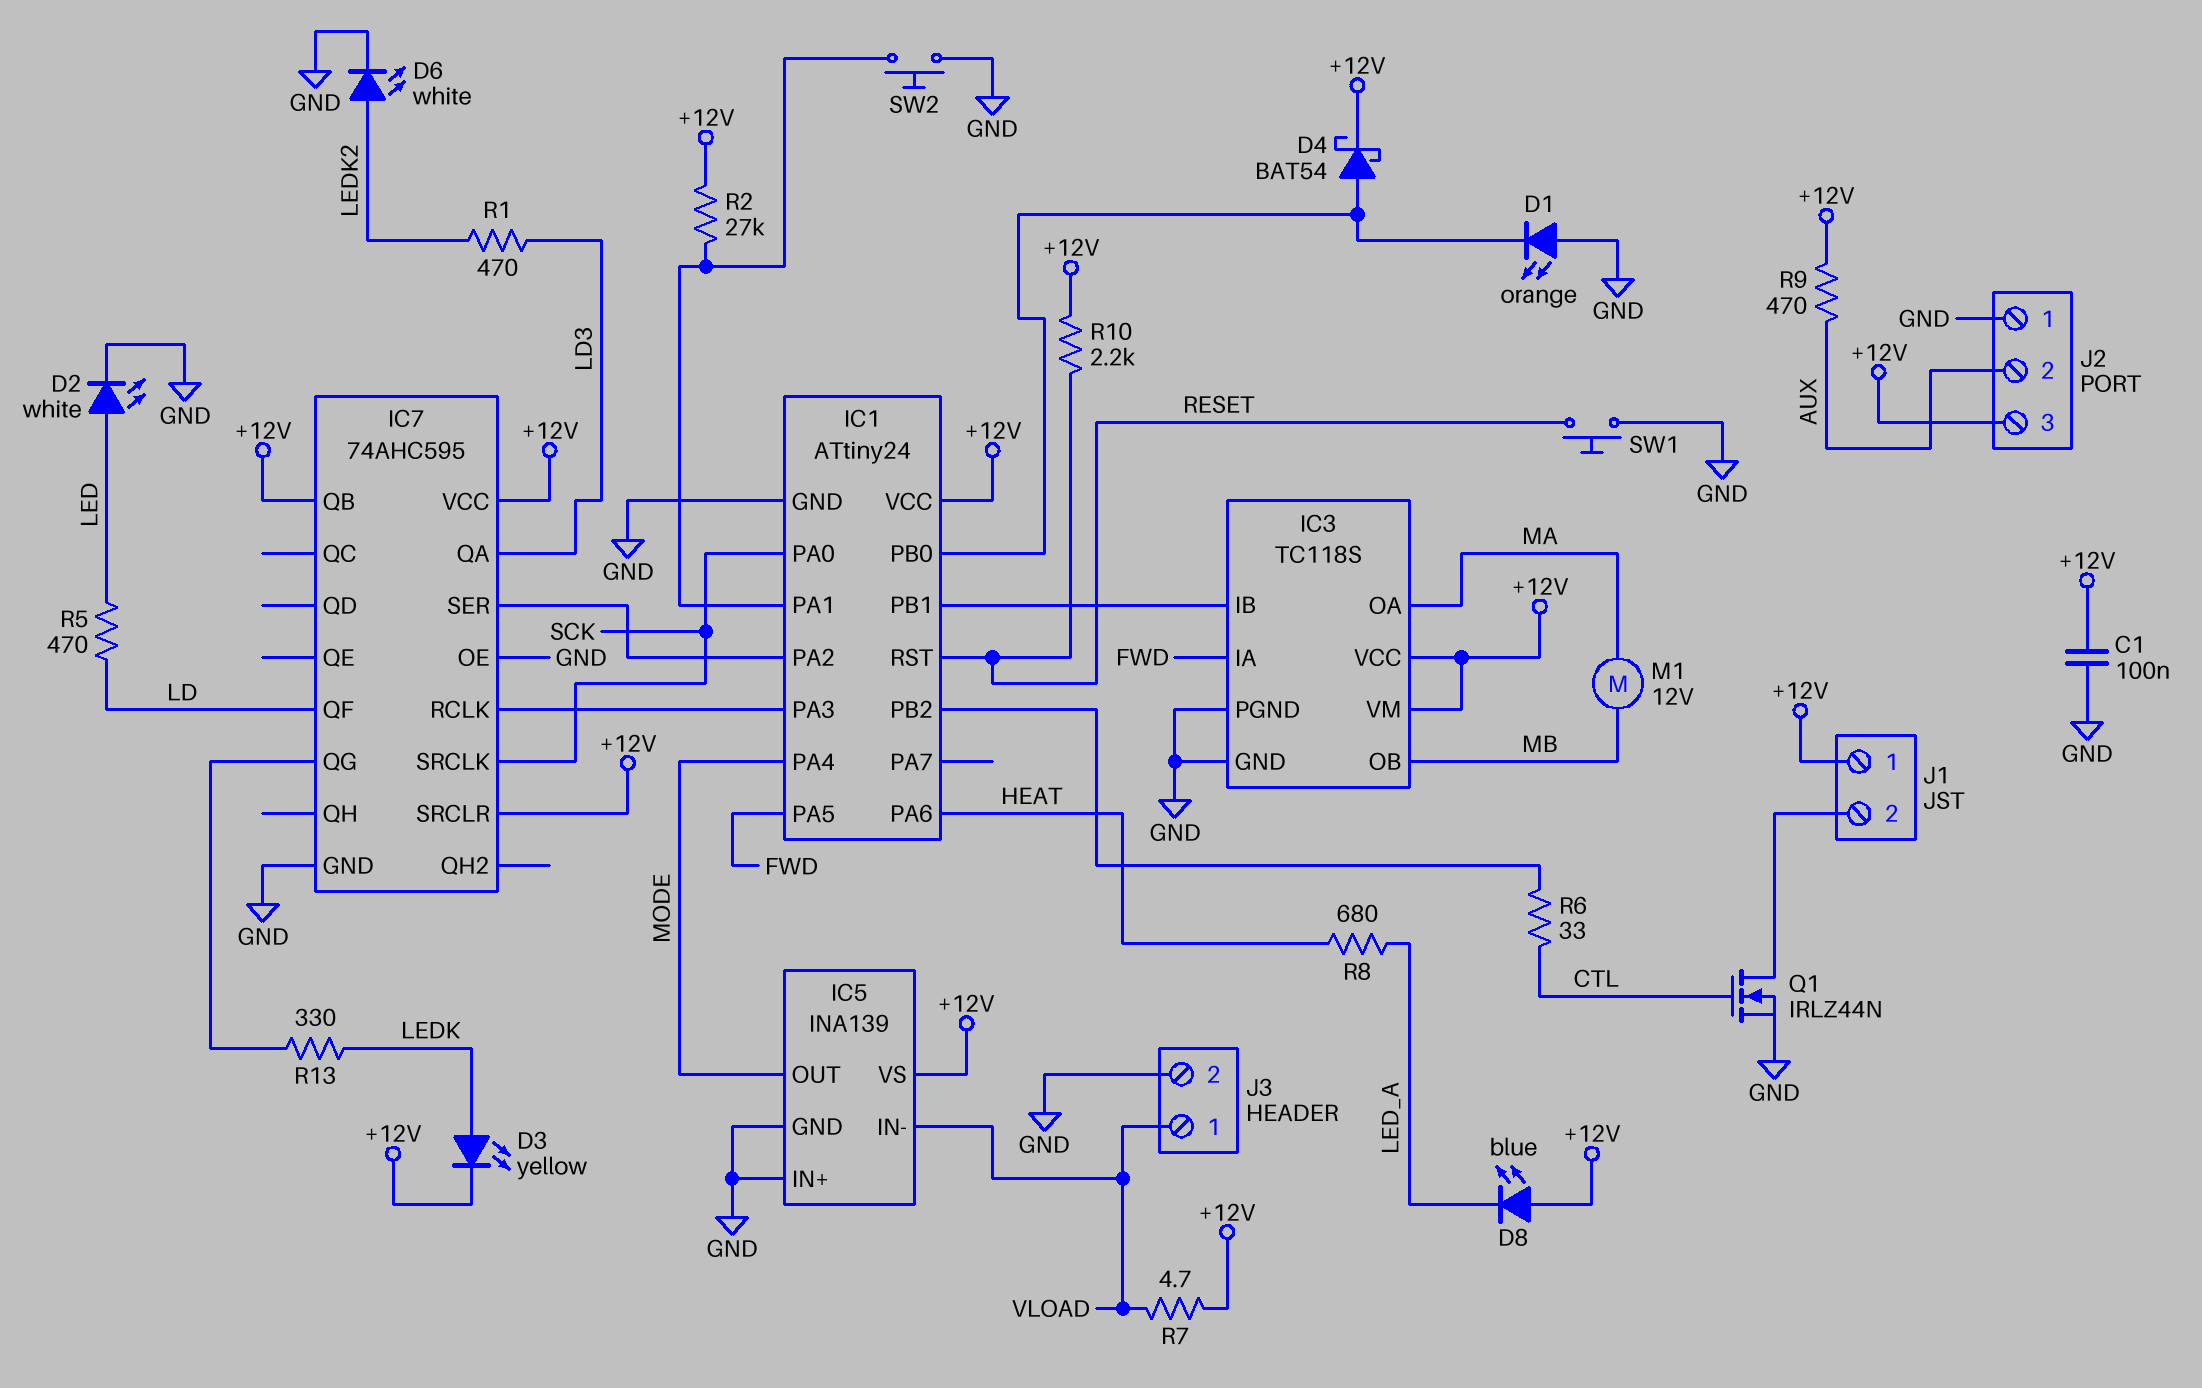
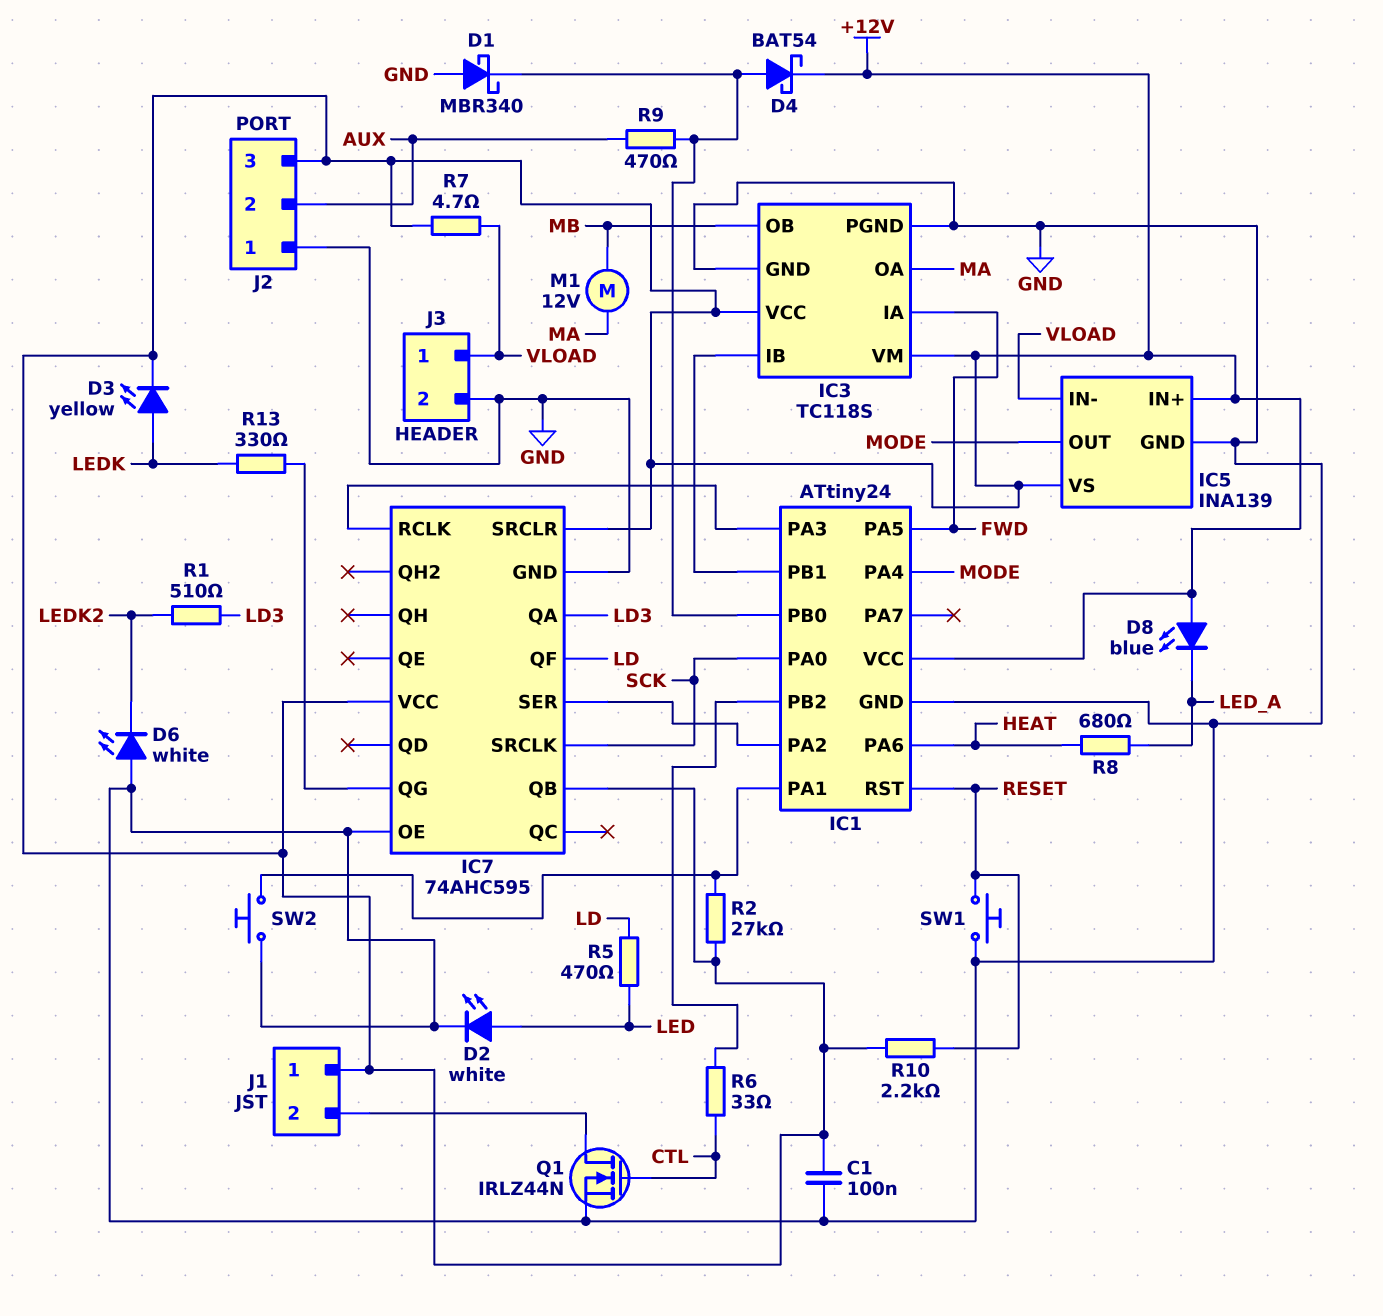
D1: LED orange (A GND, K IC1/PB0) -> schottky MBR340 (A GND, K IC1/PB0)
D6: LED white (A LEDK2, K GND) -> LED white (A GND, K LEDK2)
IC5 pin IN+: GND -> +12V
R1: 470 (LD3, LEDK2) -> 510 (LD3, LEDK2)
R9: 470 (+12V, AUX) -> 470 (AUX, IC1/PB0)

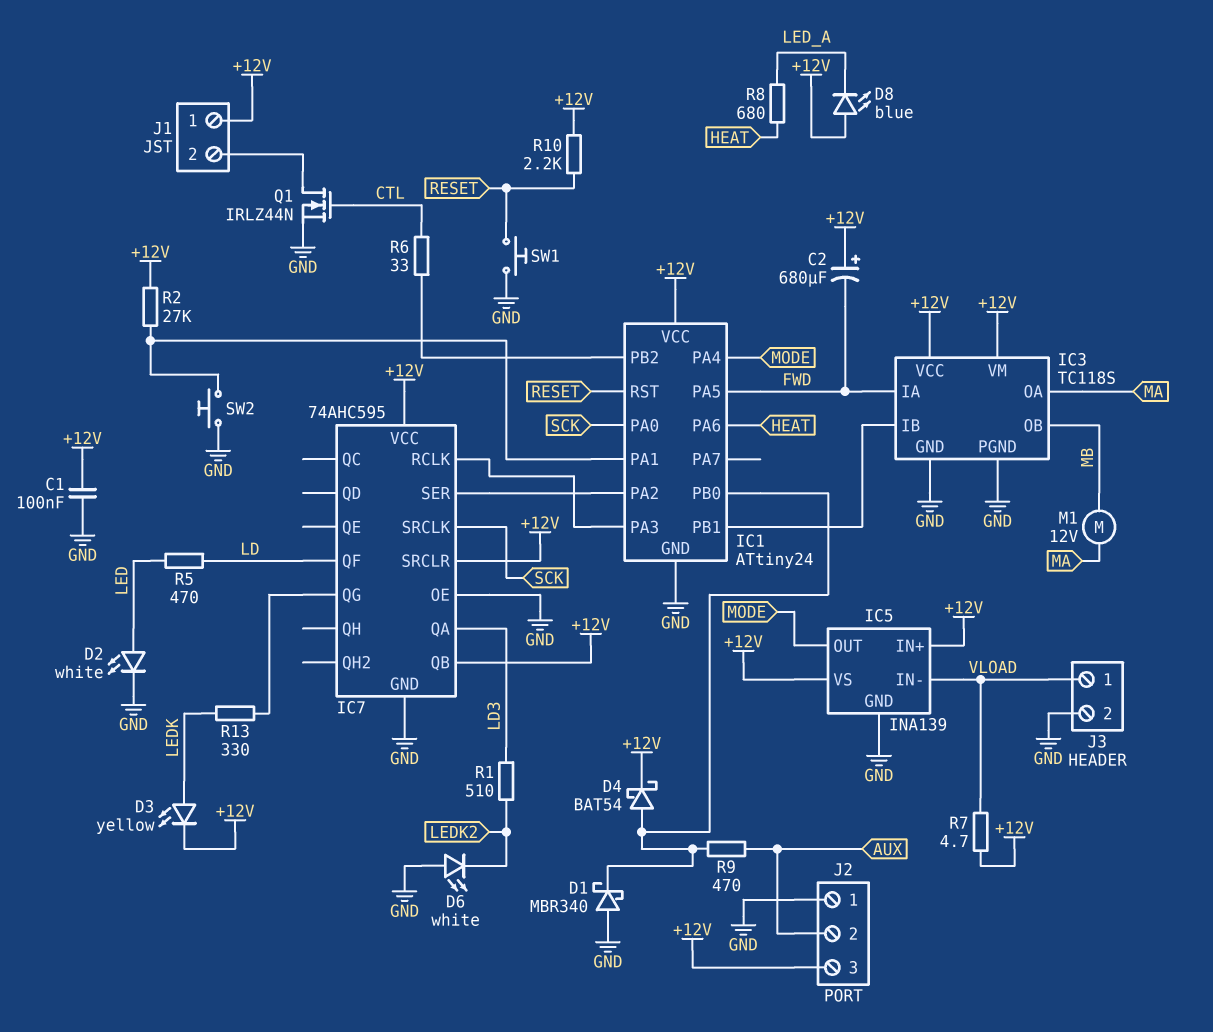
C2: none -> 680uF (plus +12V, minus FWD)

